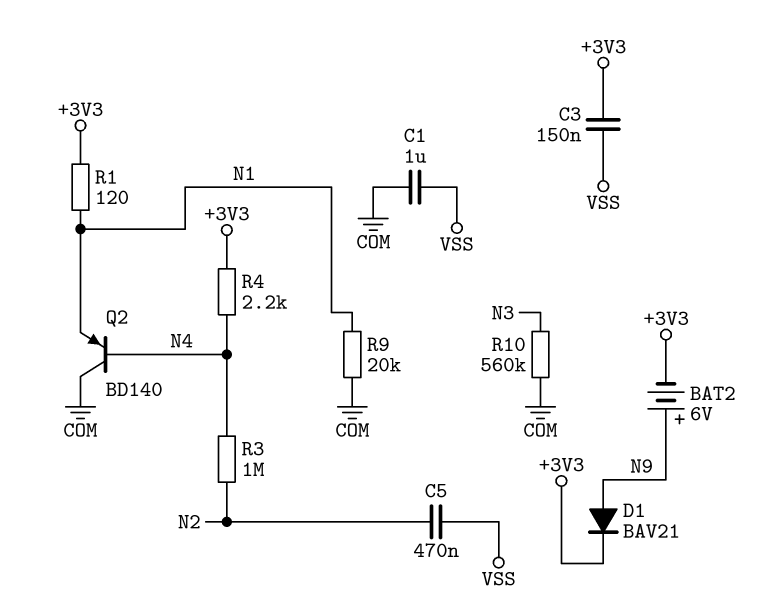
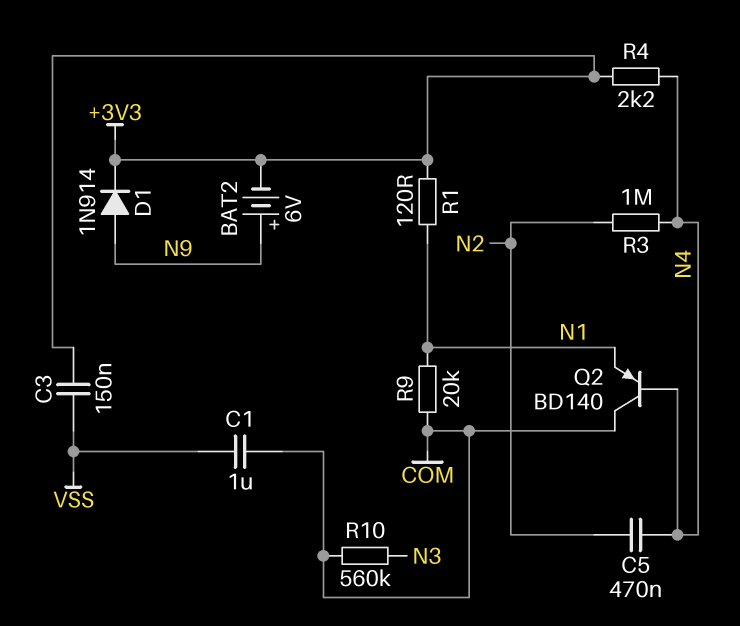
C5: 470nF (N2, VSS) -> 470nF (N2, N4)
D1: diode BAV21 (A N9, K +3V3) -> diode 1N914 (A N9, K +3V3)

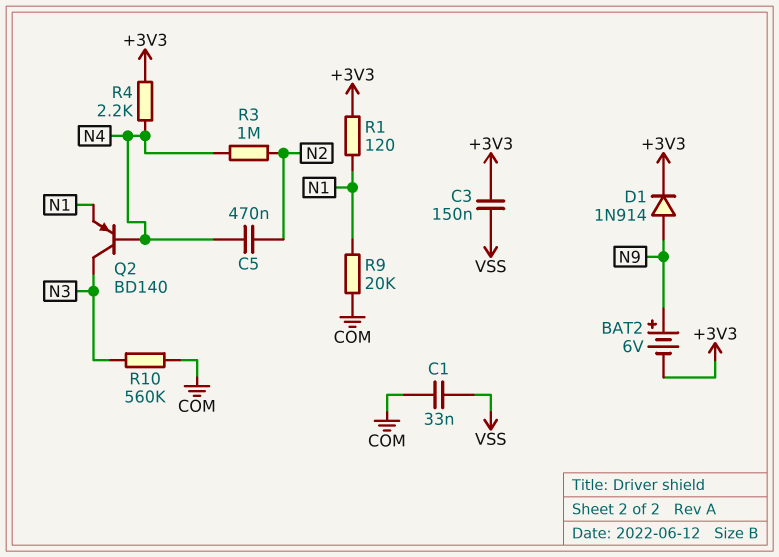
C1: 1uF (COM, VSS) -> 33nF (COM, VSS)
Q2: PNP BD140 (B N4, C COM, E N1) -> PNP BD140 (B N4, C N3, E N1)

